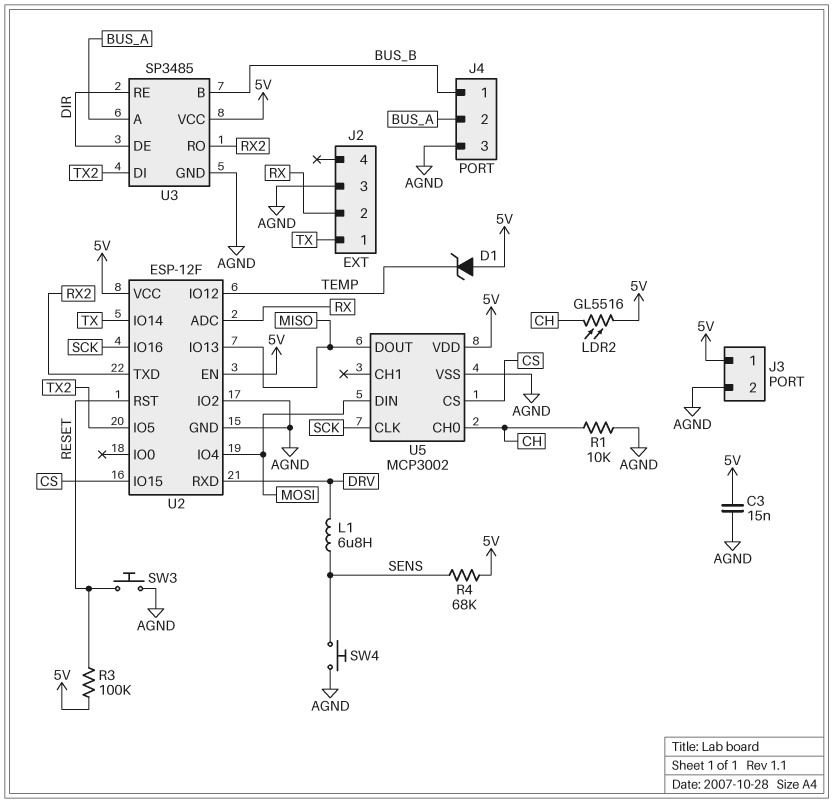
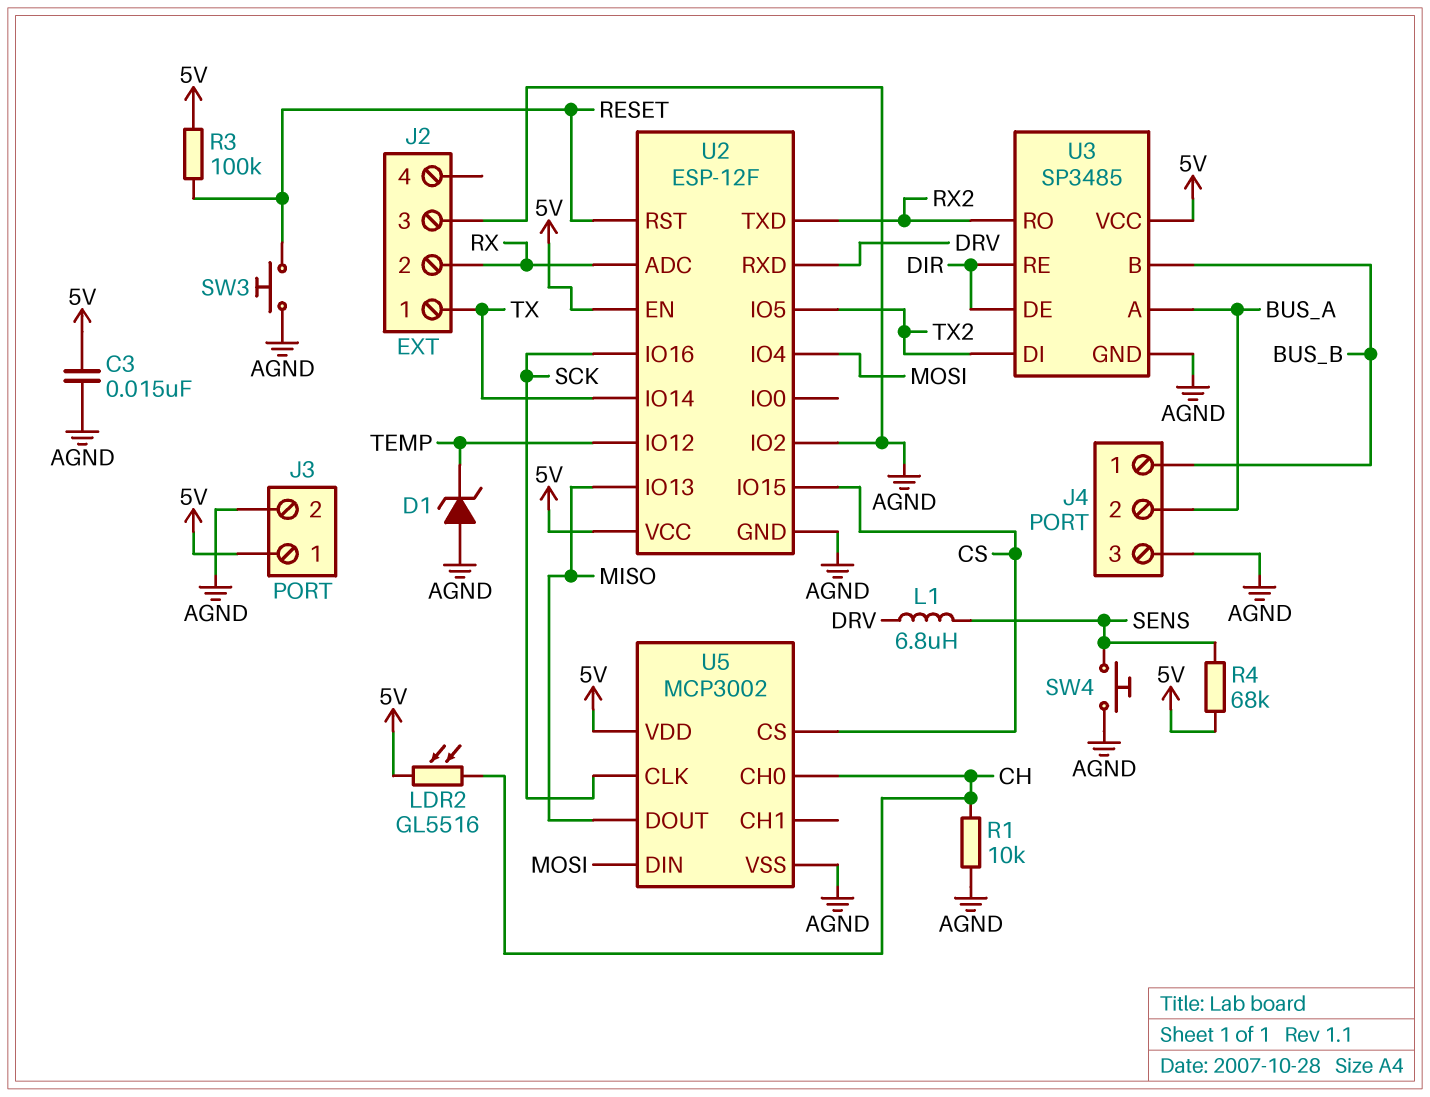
D1: zener (A 5V, K TEMP) -> zener (A AGND, K TEMP)

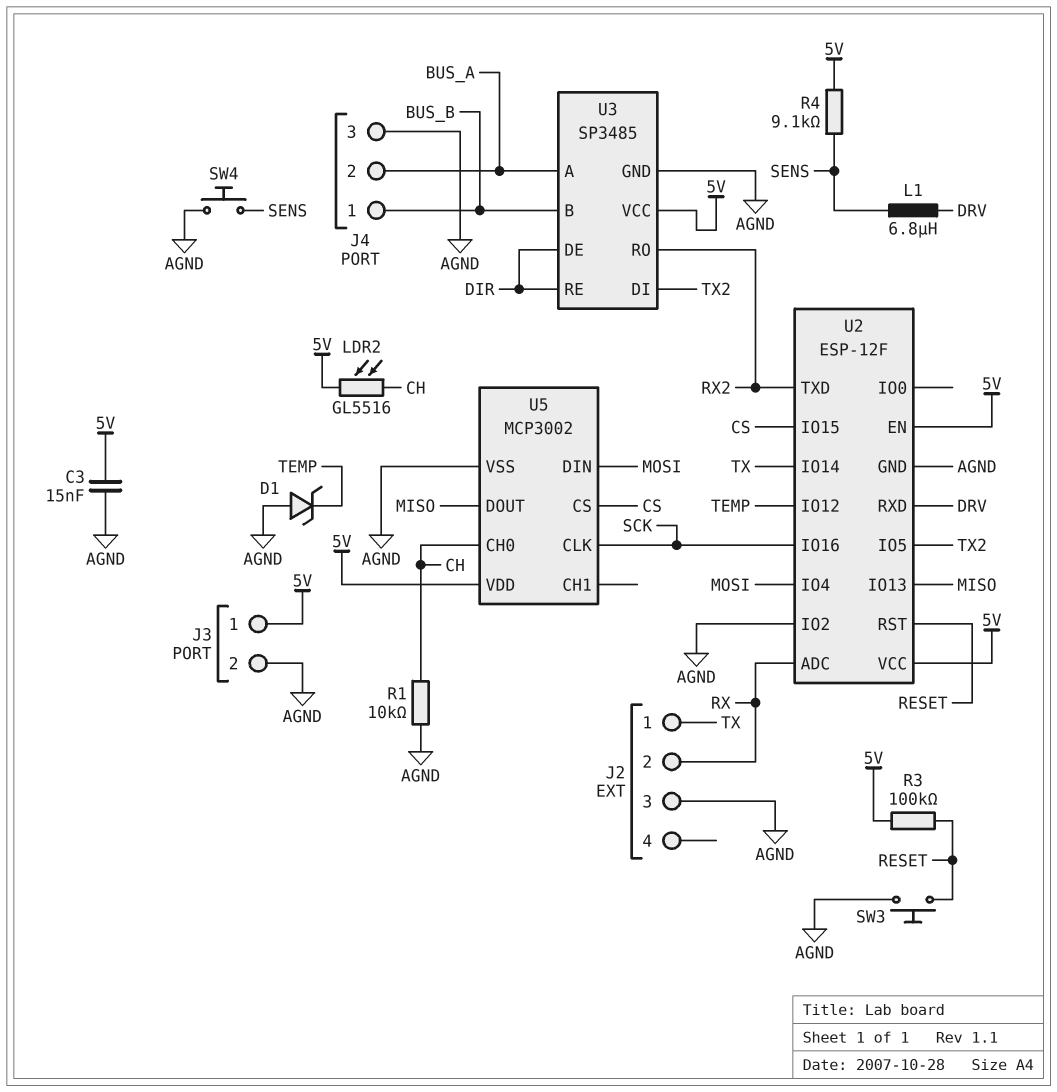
R4: 68k (5V, SENS) -> 9.1k (5V, SENS)

